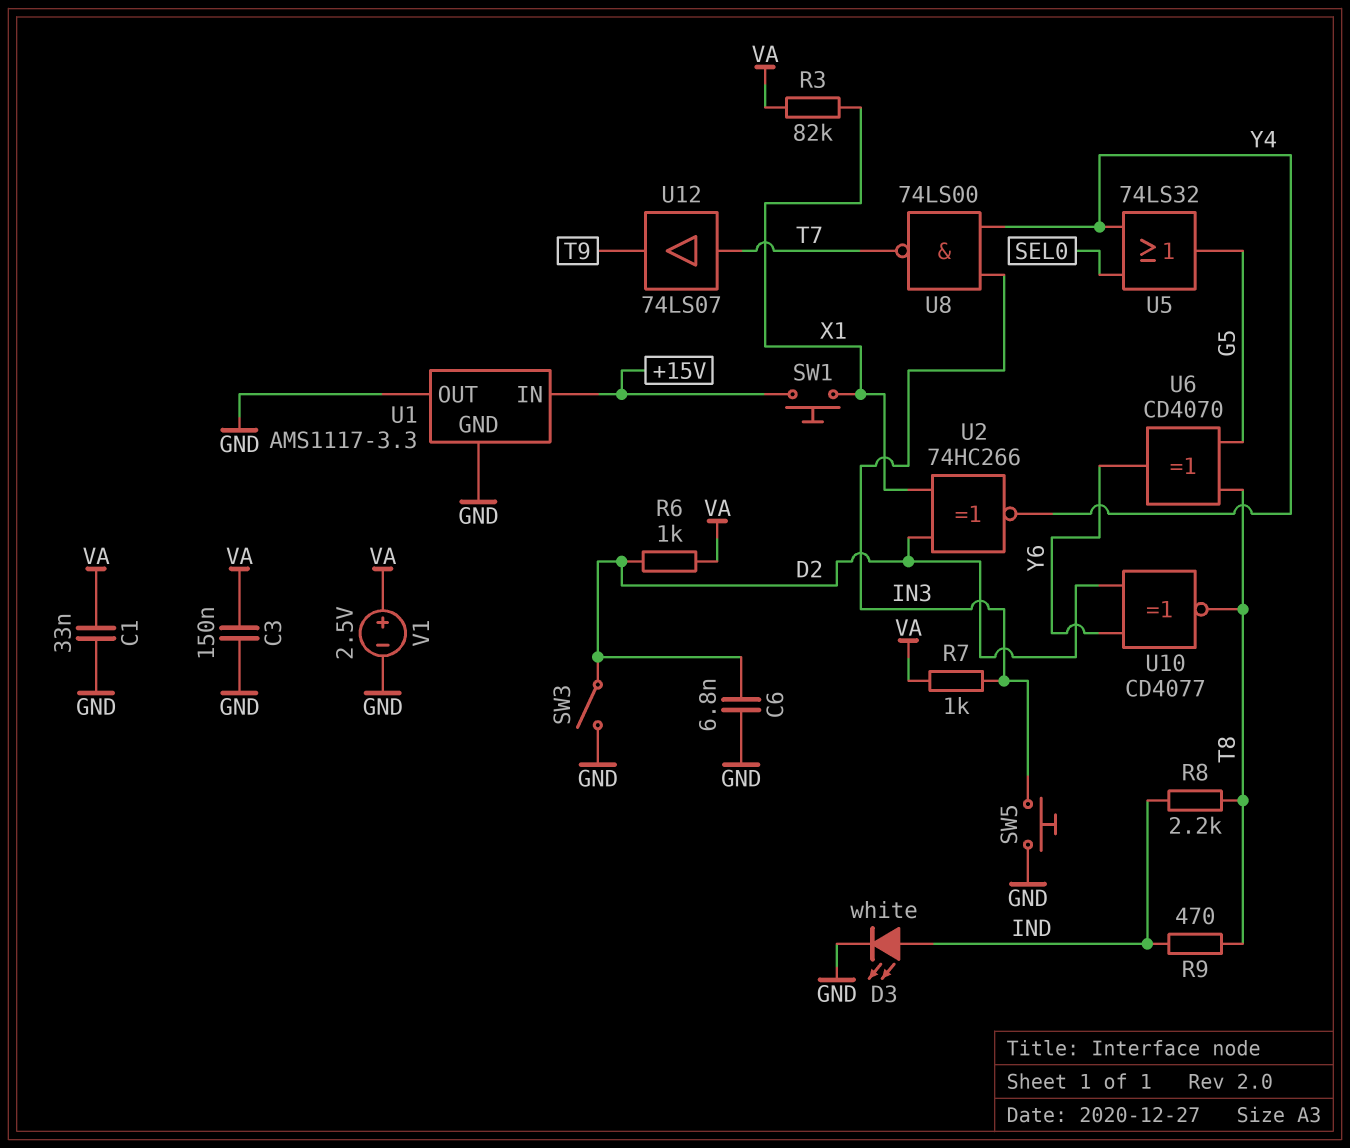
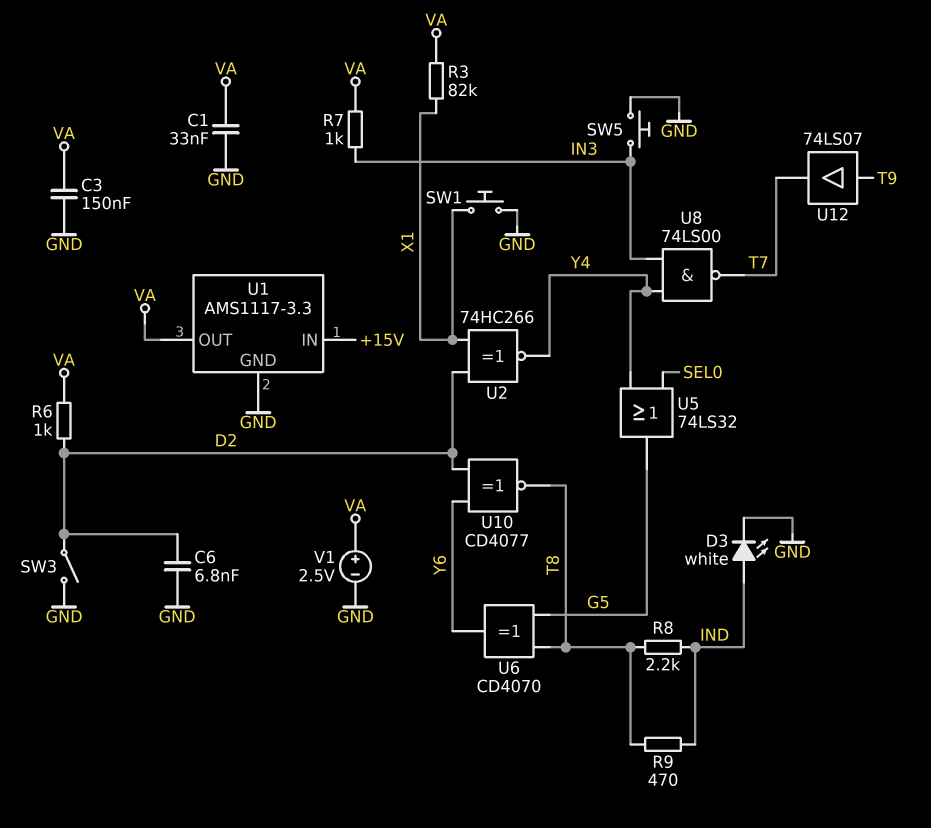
SW1: button (+15V, X1) -> button (GND, X1)
U1 pin OUT: GND -> VA
U12: buffer 74LS07 (in T7, out T9) -> buffer 74LS07 (in T9, out T7)

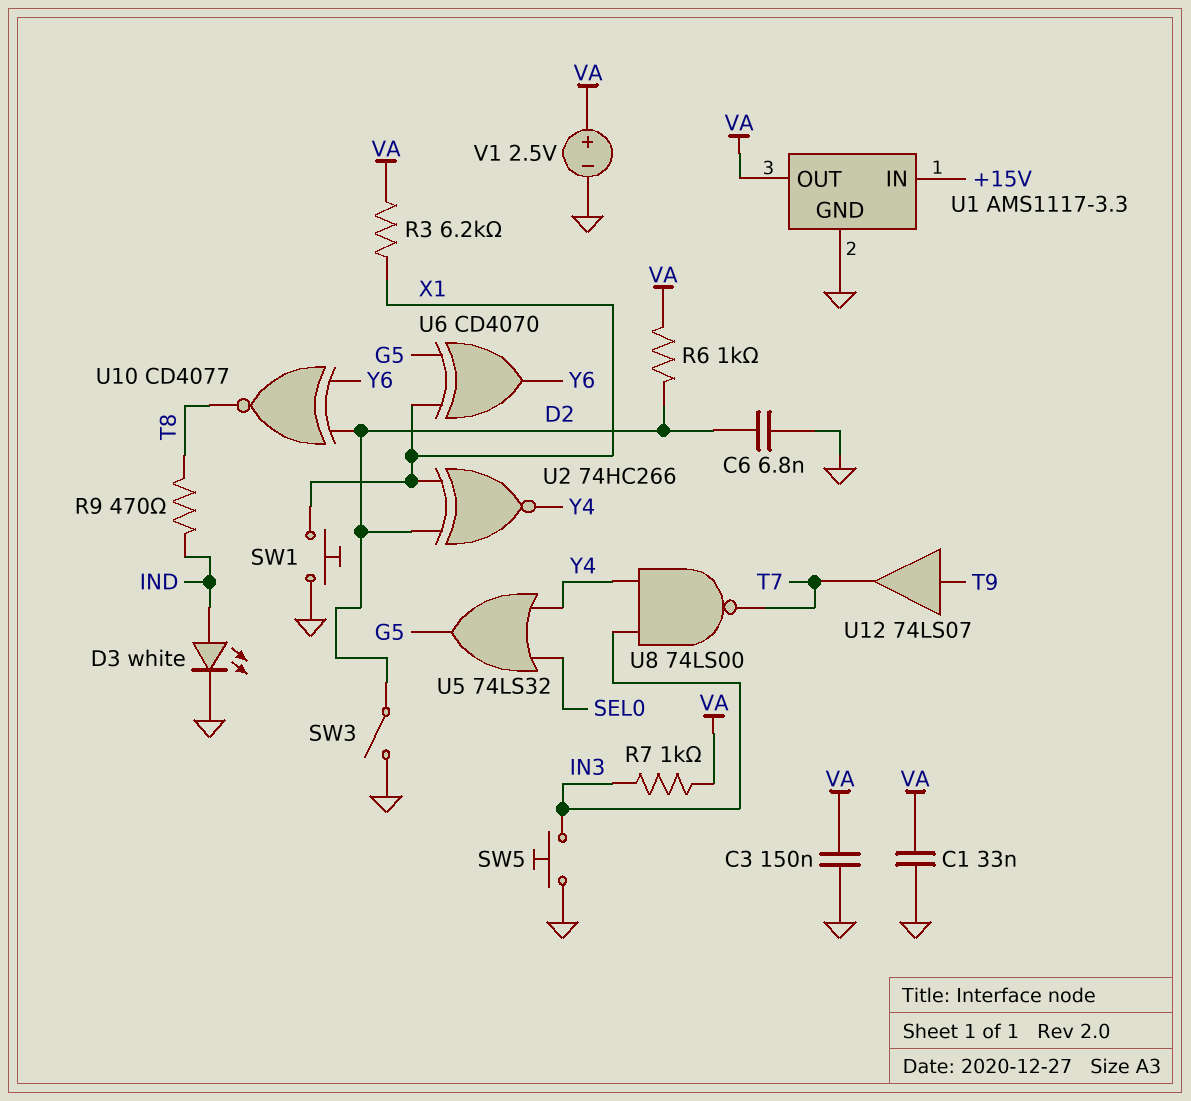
R3: 82k (VA, X1) -> 6.2k (VA, X1)
R8: 2.2k (IND, T8) -> none
U6: XOR CD4070 (in G5, in T8, out Y6) -> XOR CD4070 (in G5, in X1, out Y6)

